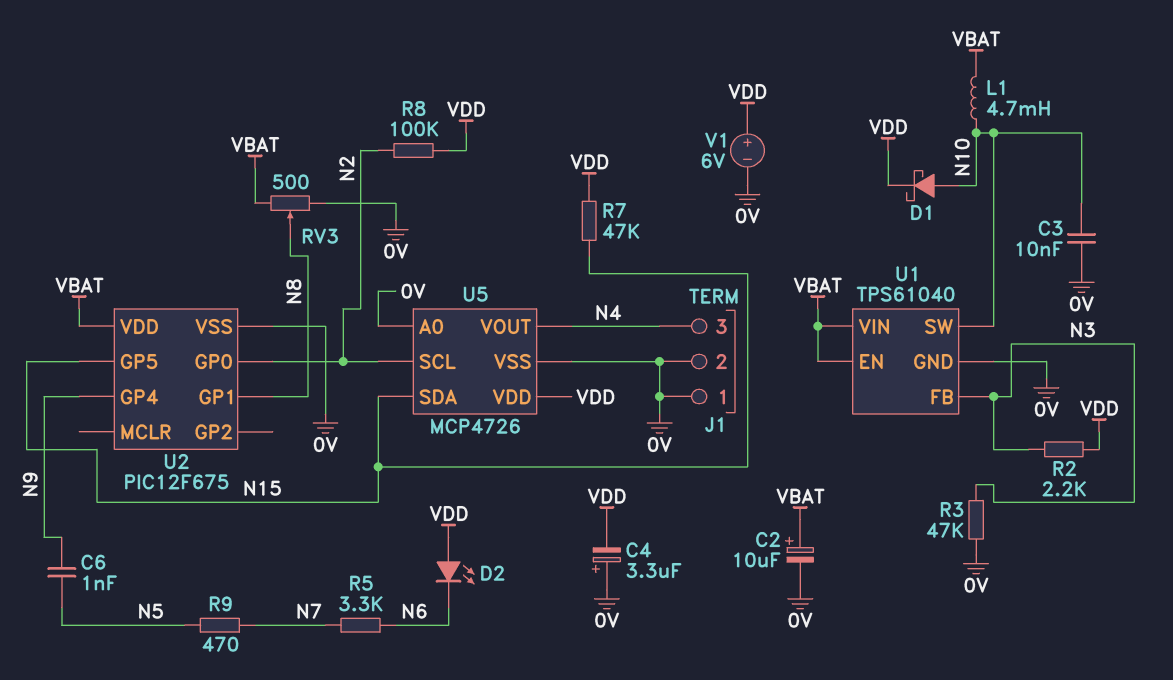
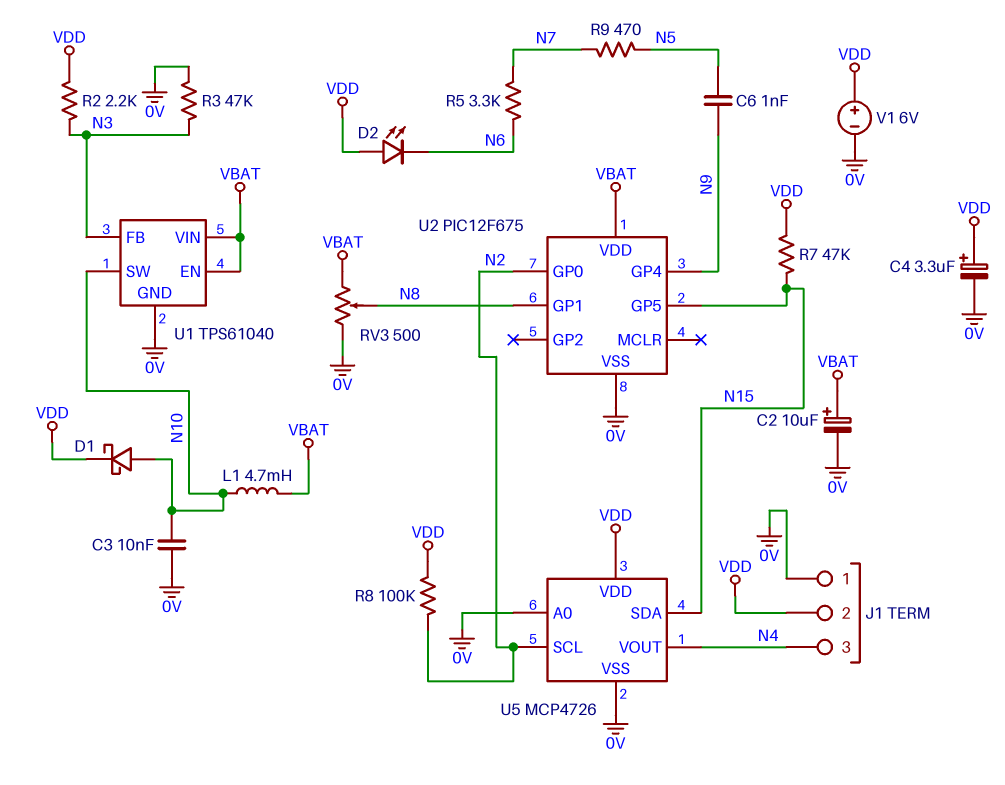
C4: 3.3uF (plus 0V, minus VDD) -> 3.3uF (plus VDD, minus 0V)
J1 pin 2: 0V -> VDD

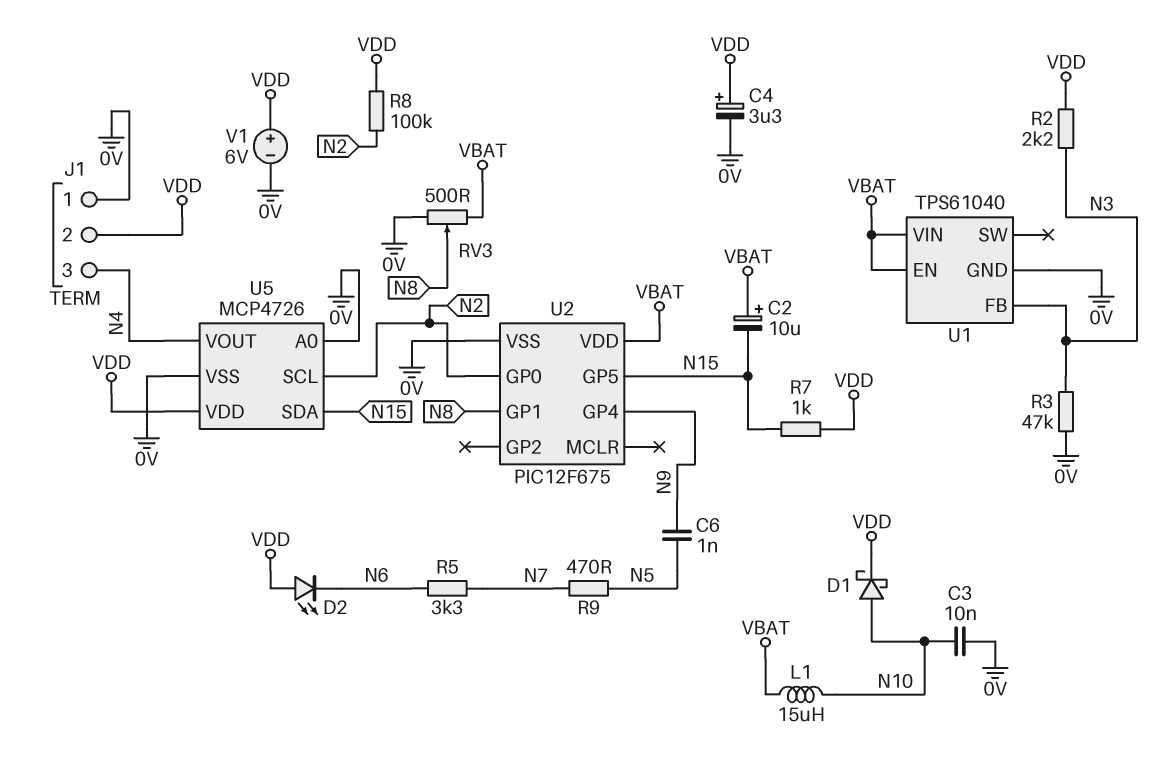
C2: 10uF (plus VBAT, minus 0V) -> 10uF (plus VBAT, minus N15)
L1: 4.7mH (N10, VBAT) -> 15uH (N10, VBAT)
R7: 47k (N15, VDD) -> 1k (N15, VDD)
U1 pin SW: N10 -> none

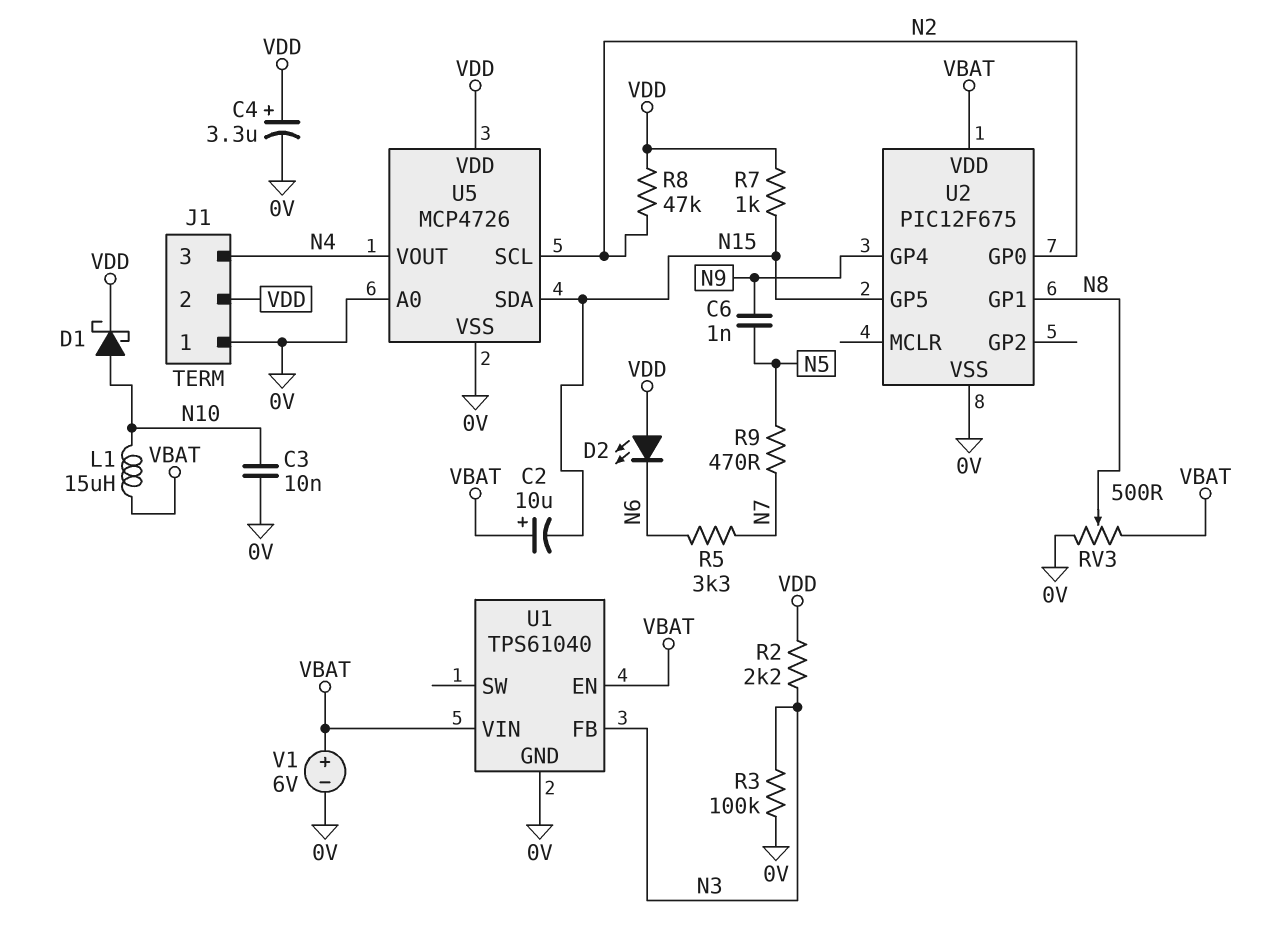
R3: 47k (0V, N3) -> 100k (0V, N3)
R8: 100k (N2, VDD) -> 47k (N2, VDD)
V1: 6V (plus VDD, minus 0V) -> 6V (plus VBAT, minus 0V)

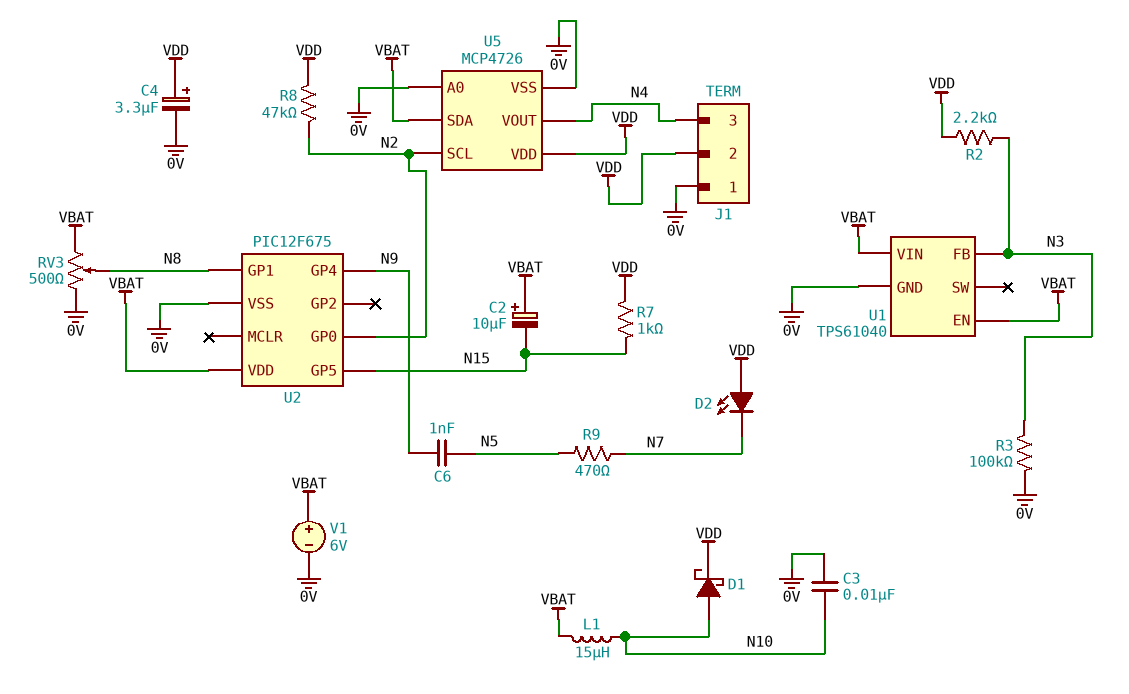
D2: LED (A VDD, K N6) -> LED (A VDD, K N7)
R5: 3.3k (N6, N7) -> none
U5 pin SDA: N15 -> VBAT

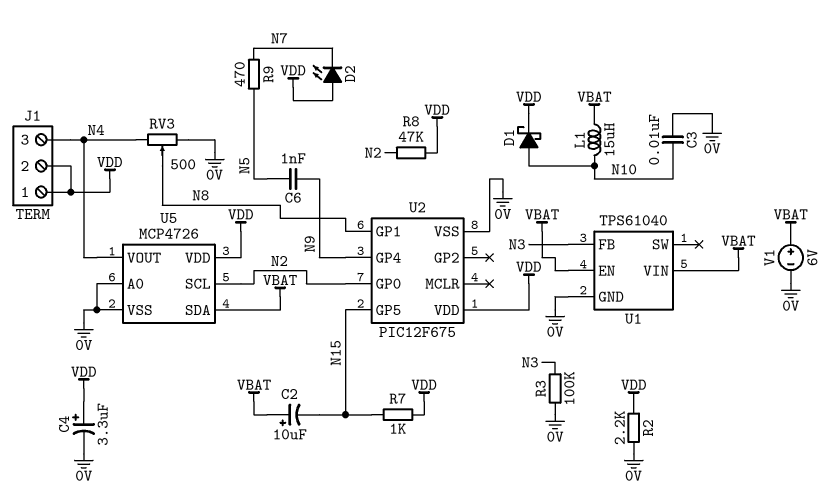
J1 pin 1: 0V -> VDD
R2: 2.2k (N3, VDD) -> 2.2k (0V, VDD)
RV3: 500 (0V, VBAT, wiper N8) -> 500 (0V, N4, wiper N8)
U2 pin VDD: VBAT -> VDD

